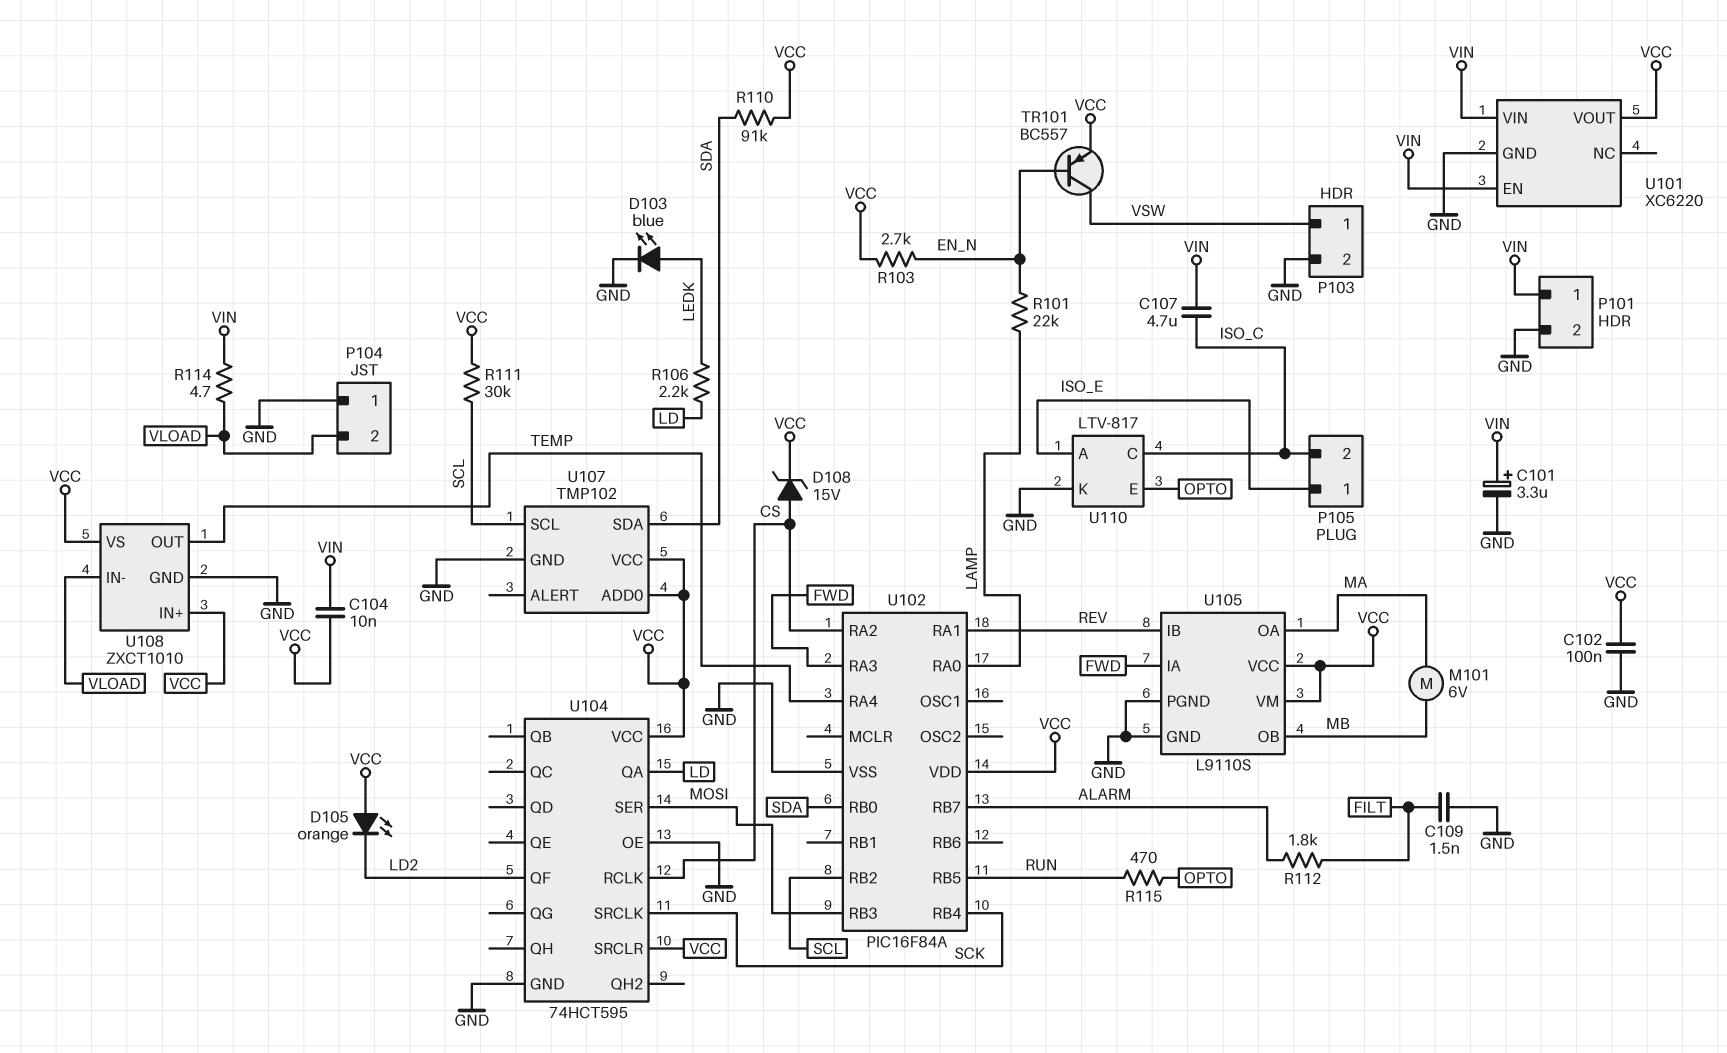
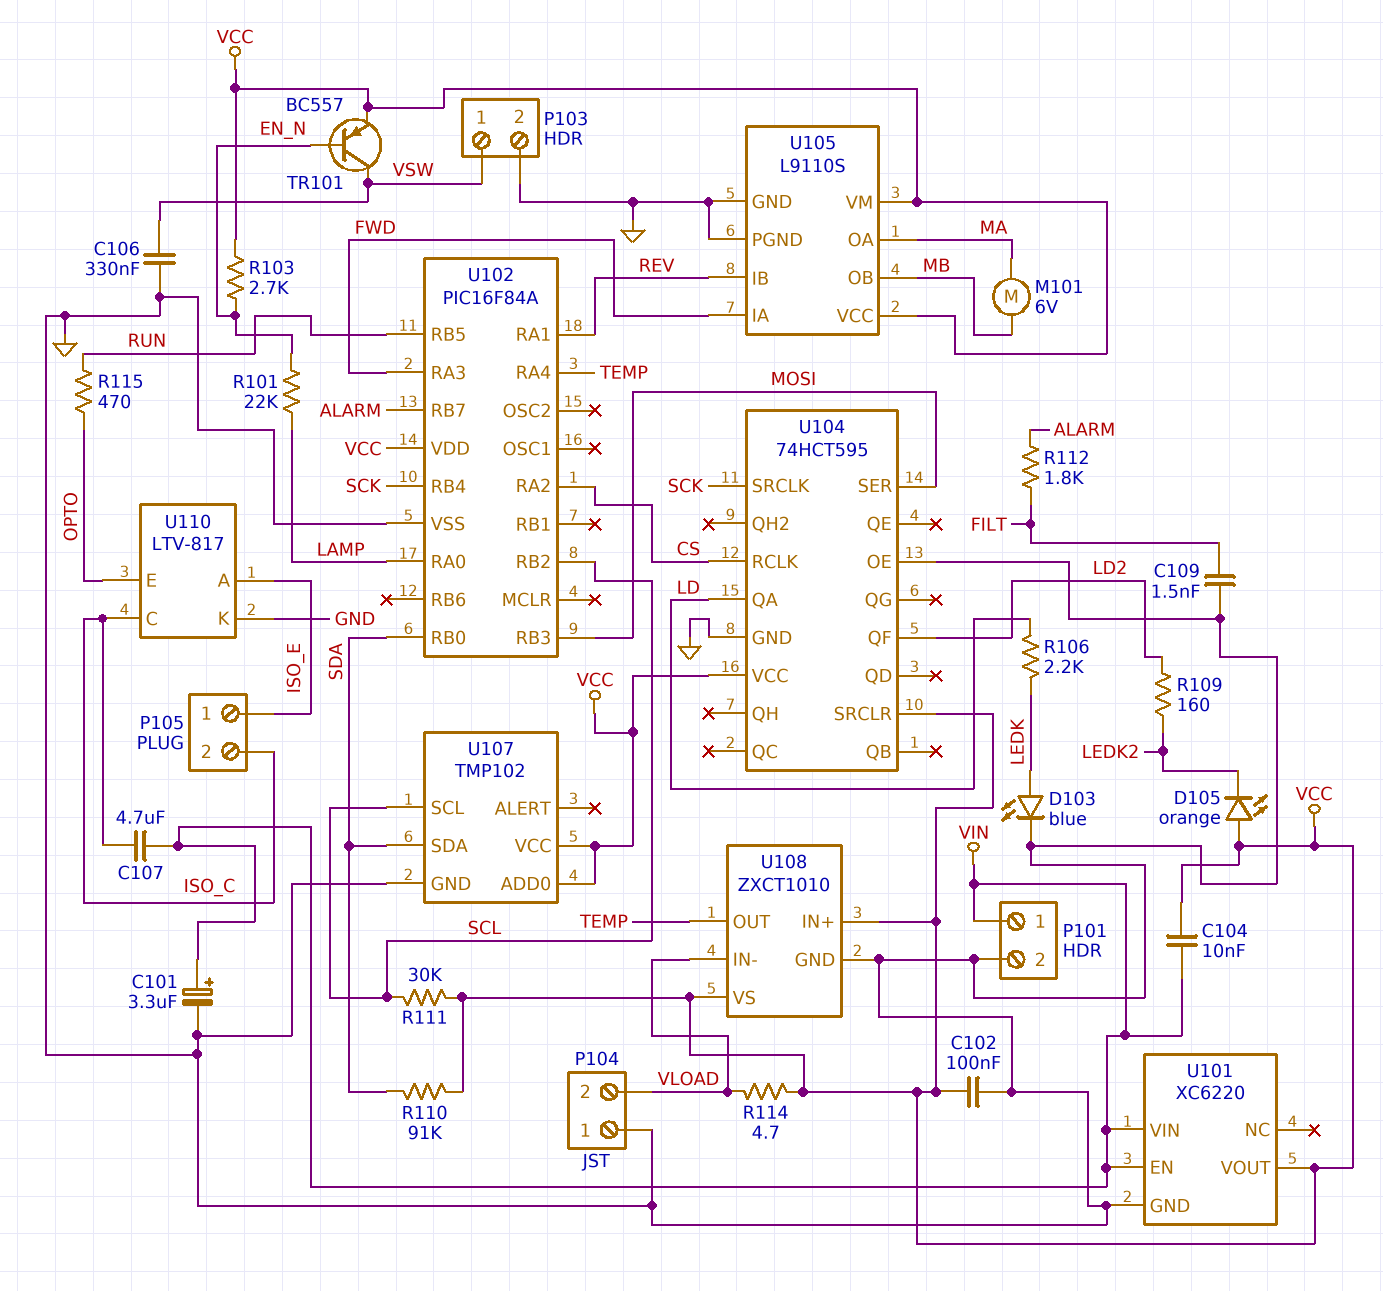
C106: none -> 330nF (GND, VSW)
D105: LED orange (A VCC, K LD2) -> LED orange (A VCC, K LEDK2)
D108: zener 15V (A CS, K VCC) -> none
R109: none -> 160 (LD2, LEDK2)
R114: 4.7 (VIN, VLOAD) -> 4.7 (VCC, VLOAD)

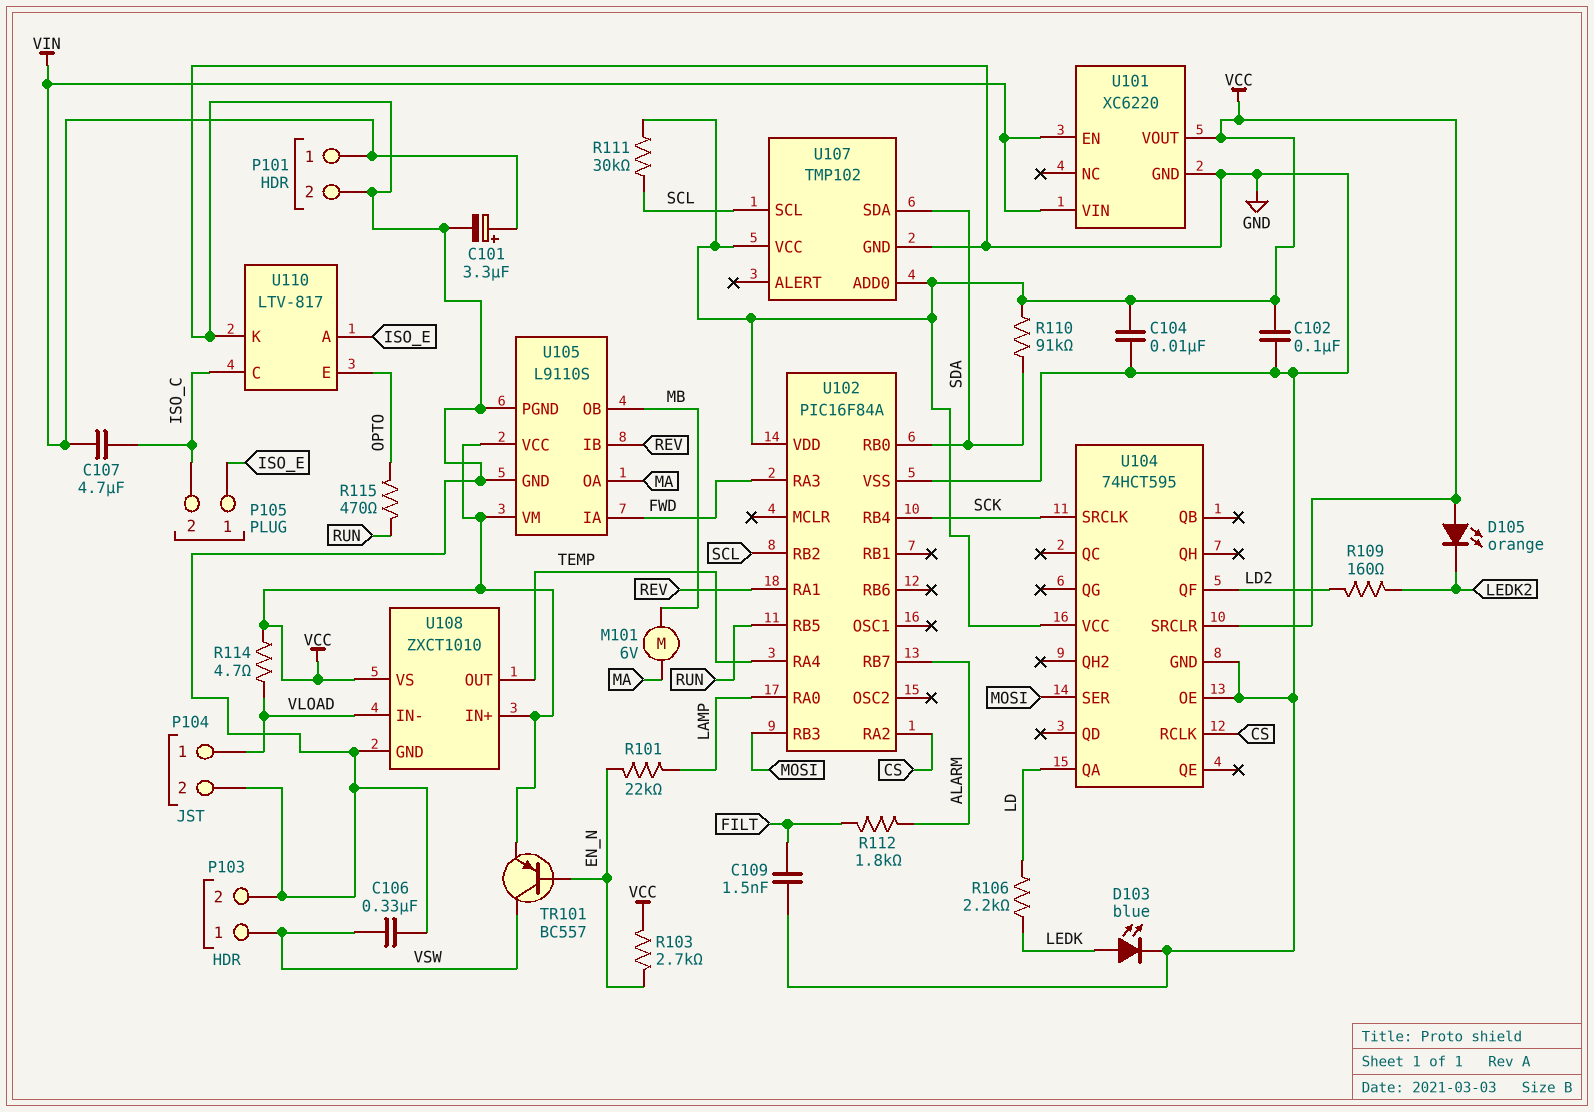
C104: 10nF (VCC, VIN) -> 10nF (GND, VCC)
P104 pin 1: GND -> VLOAD
P104 pin 2: VLOAD -> GND

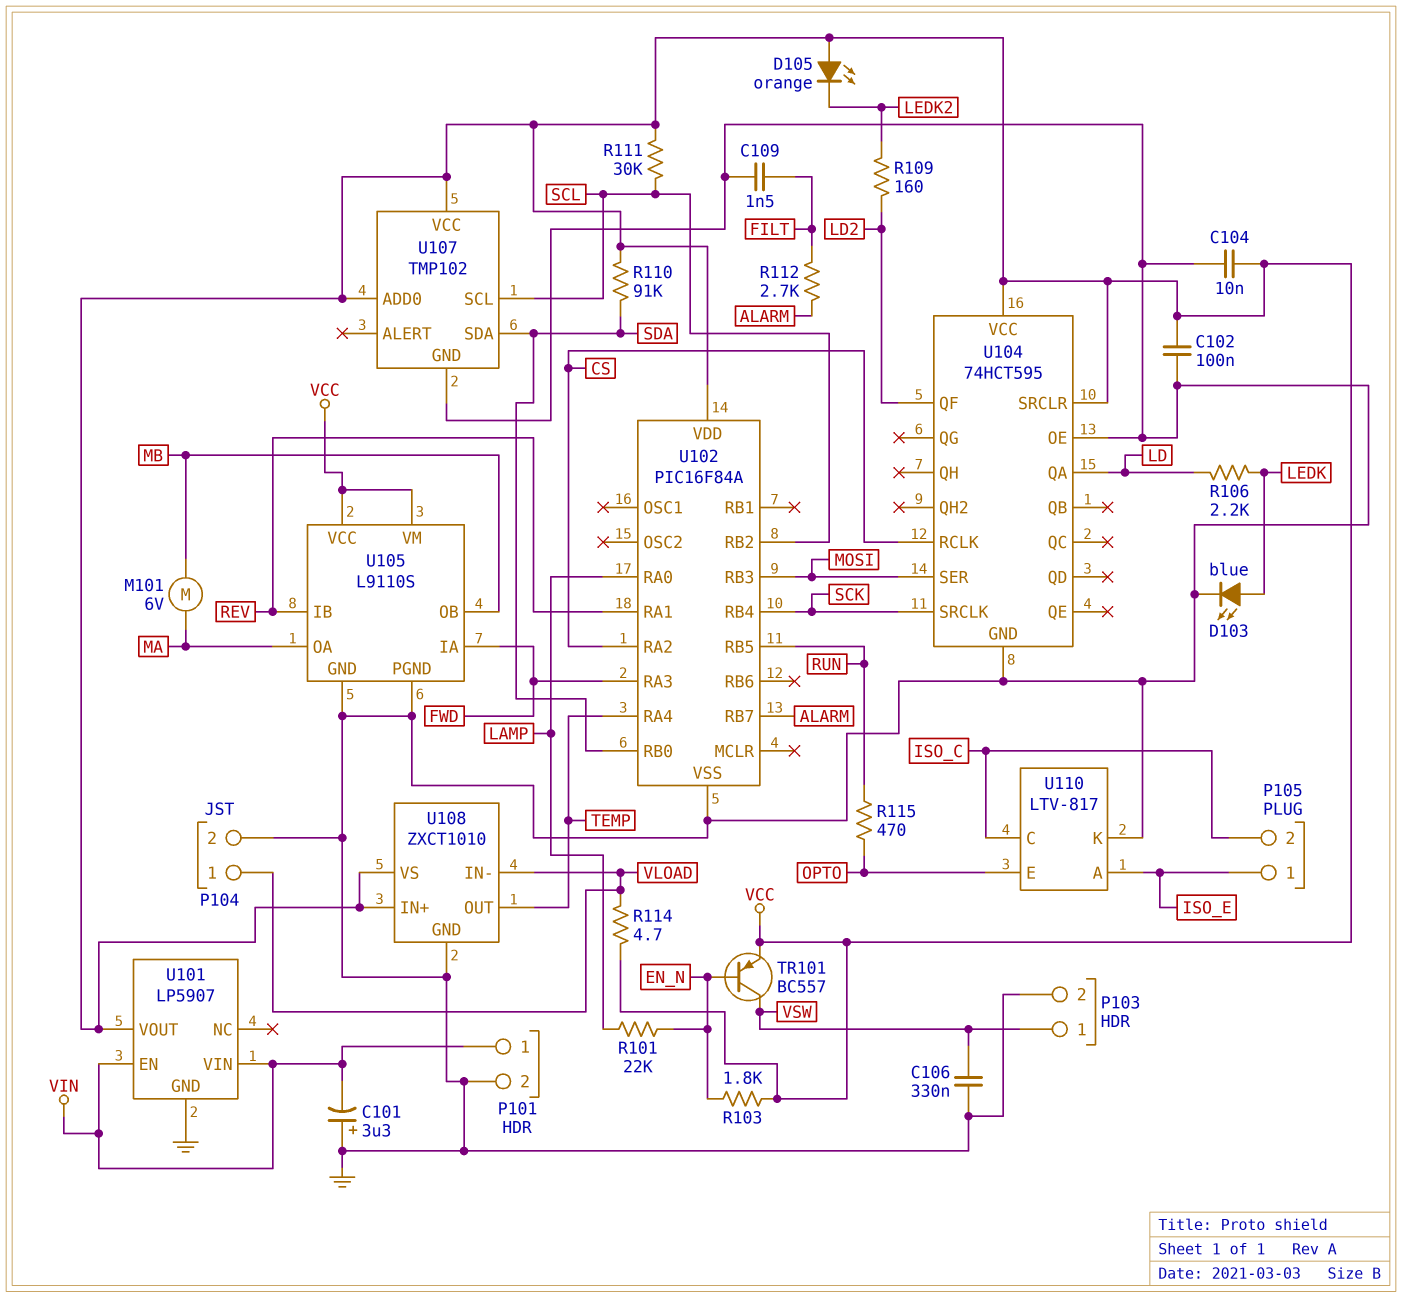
C101: 3.3uF (plus VIN, minus GND) -> 3.3uF (plus GND, minus VIN)
C107: 4.7uF (ISO_C, VIN) -> none
R103: 2.7k (EN_N, VCC) -> 1.8k (EN_N, VCC)
R112: 1.8k (ALARM, FILT) -> 2.7k (ALARM, FILT)
U101: XC6220 -> LP5907

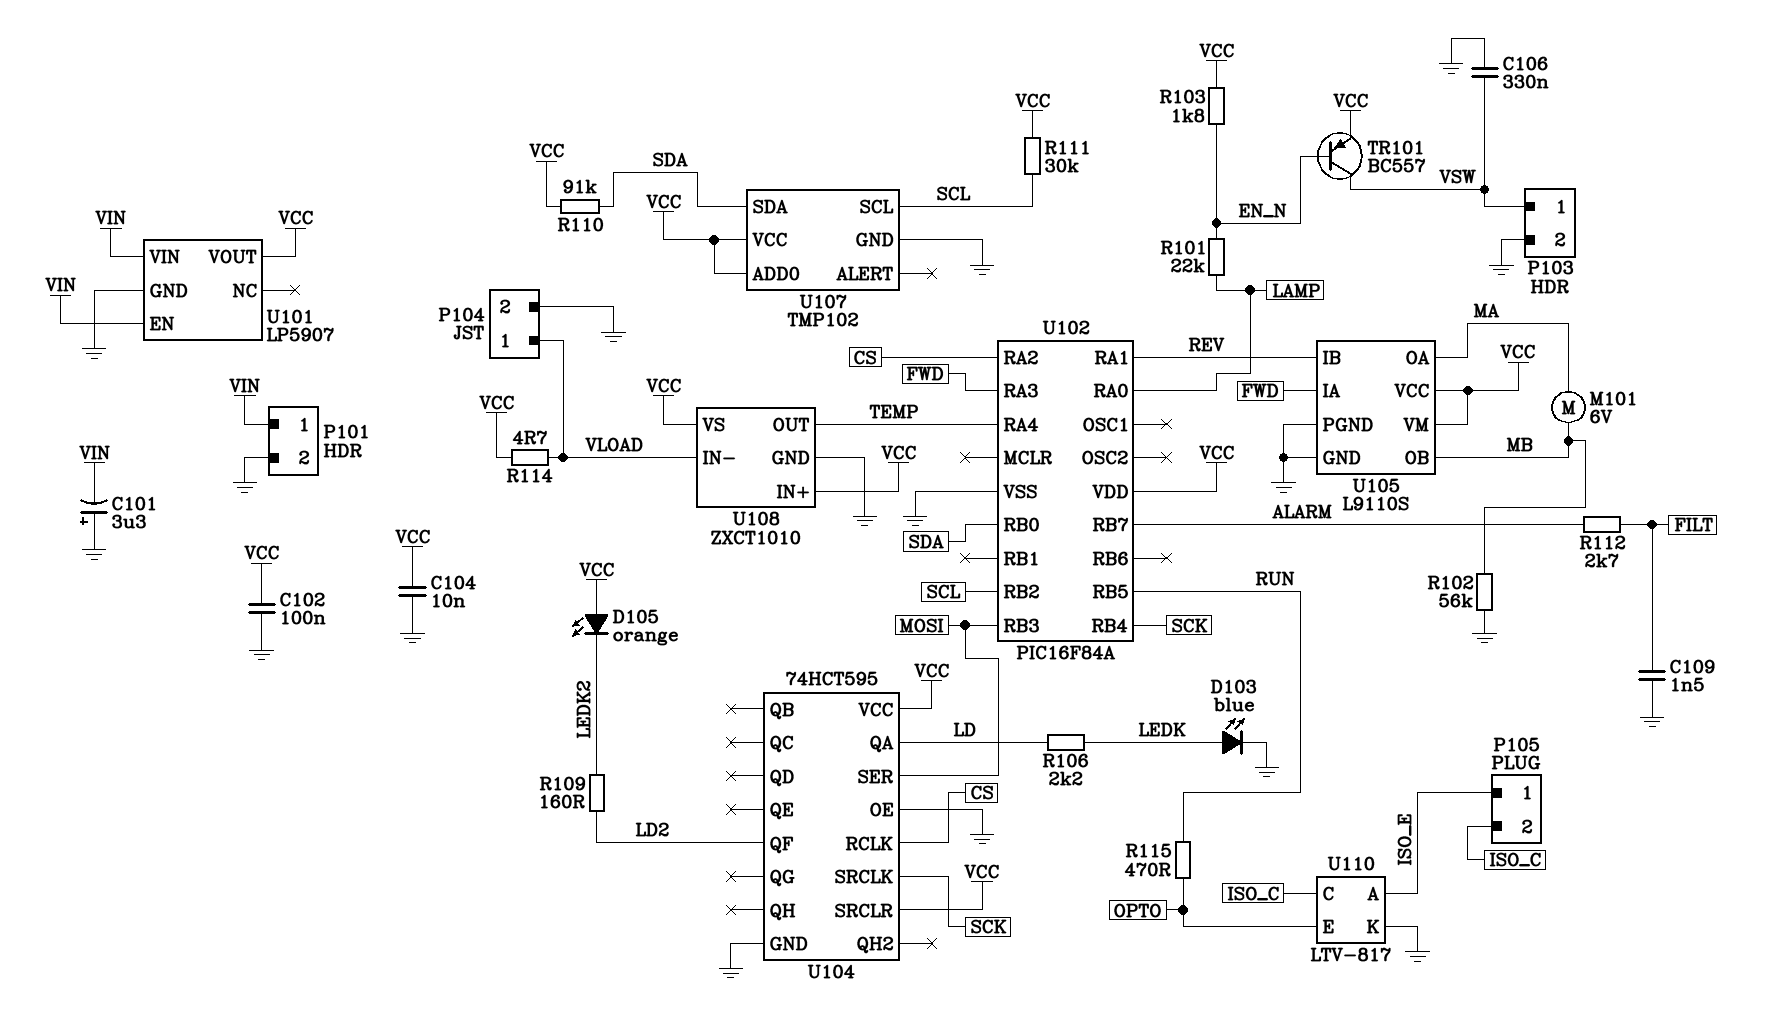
R102: none -> 56k (GND, MB)

